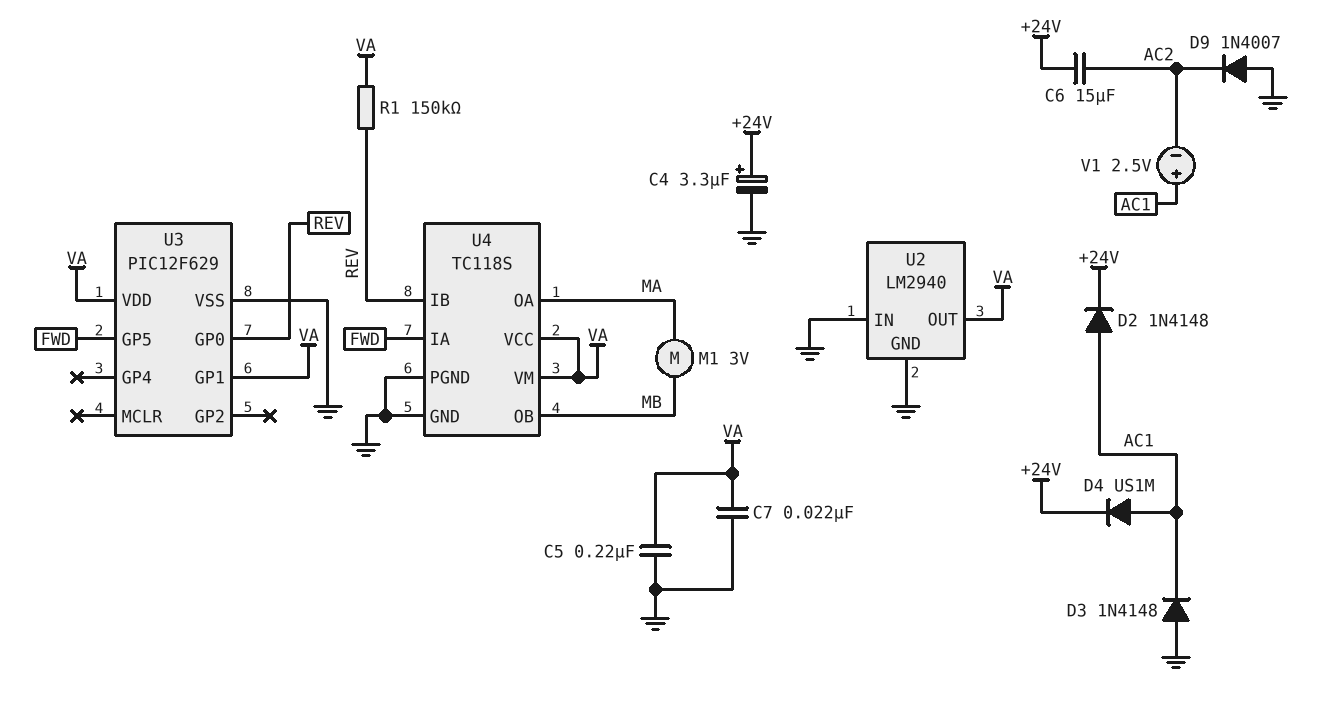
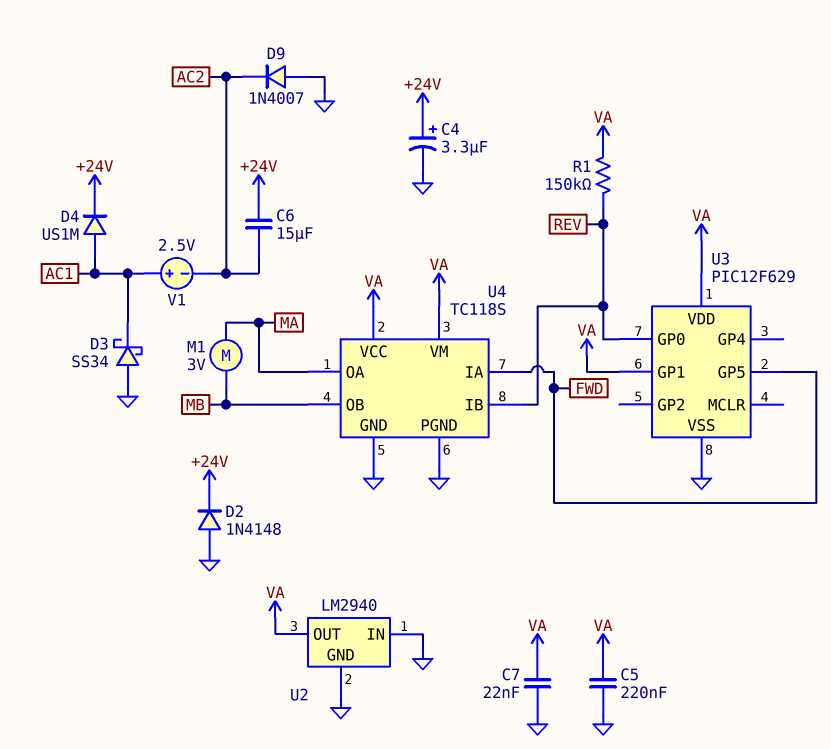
D2: diode 1N4148 (A AC1, K +24V) -> diode 1N4148 (A GND, K +24V)
D3: diode 1N4148 (A GND, K AC1) -> schottky SS34 (A GND, K AC1)

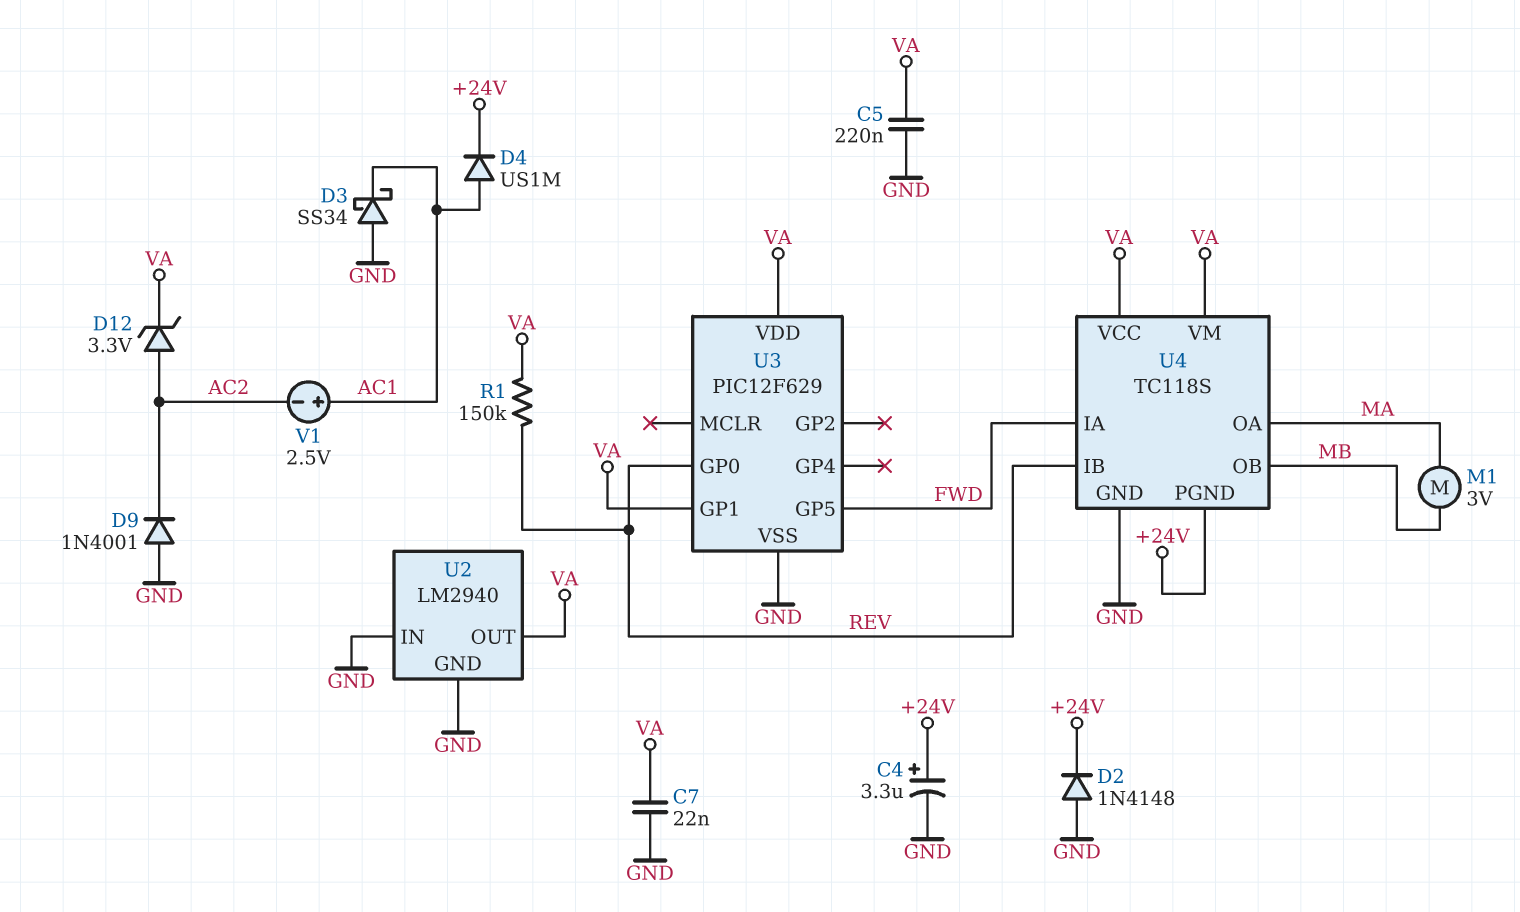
C6: 15uF (+24V, AC2) -> none
D9: diode 1N4007 (A GND, K AC2) -> diode 1N4001 (A GND, K AC2)
D12: none -> zener 3.3V (A AC2, K VA)
U4 pin PGND: GND -> +24V

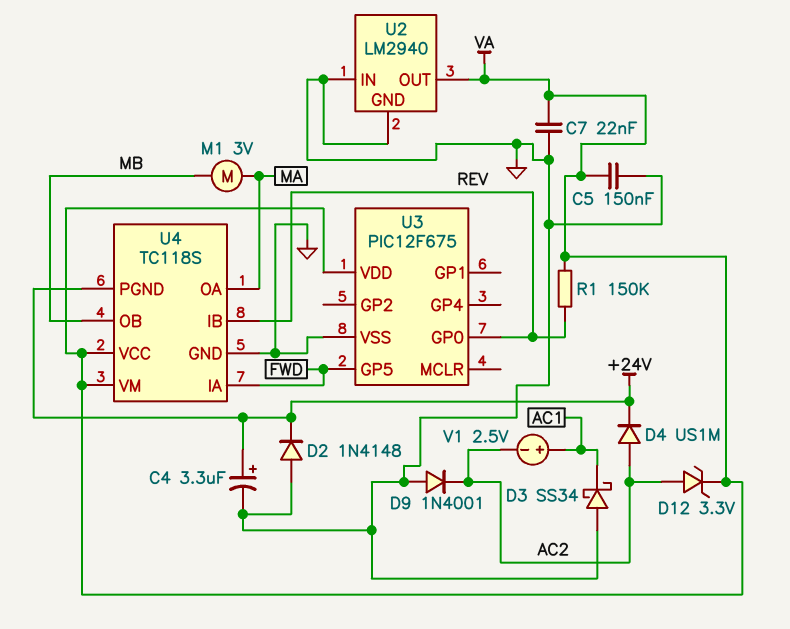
C5: 220nF (GND, VA) -> 150nF (GND, VA)
D4: diode US1M (A AC1, K +24V) -> diode US1M (A AC2, K +24V)
U3: PIC12F629 -> PIC12F675
U3 pin GP1: VA -> none

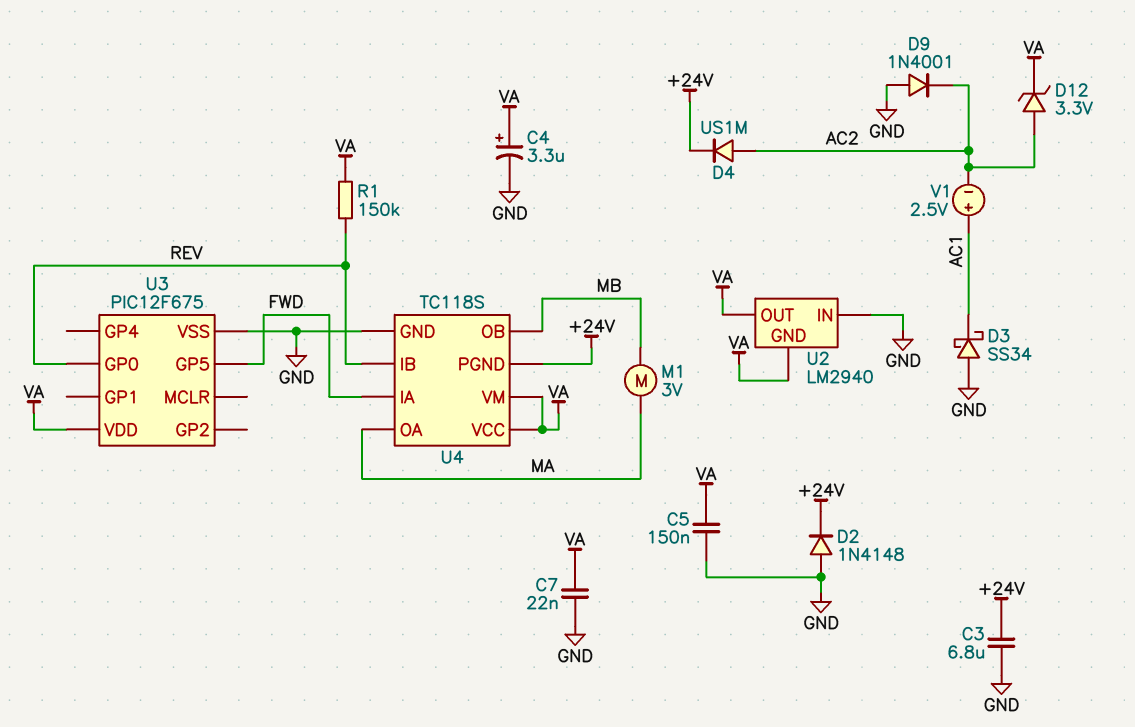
C3: none -> 6.8uF (+24V, GND)
C4: 3.3uF (plus +24V, minus GND) -> 3.3uF (plus VA, minus GND)
U2 pin GND: GND -> VA

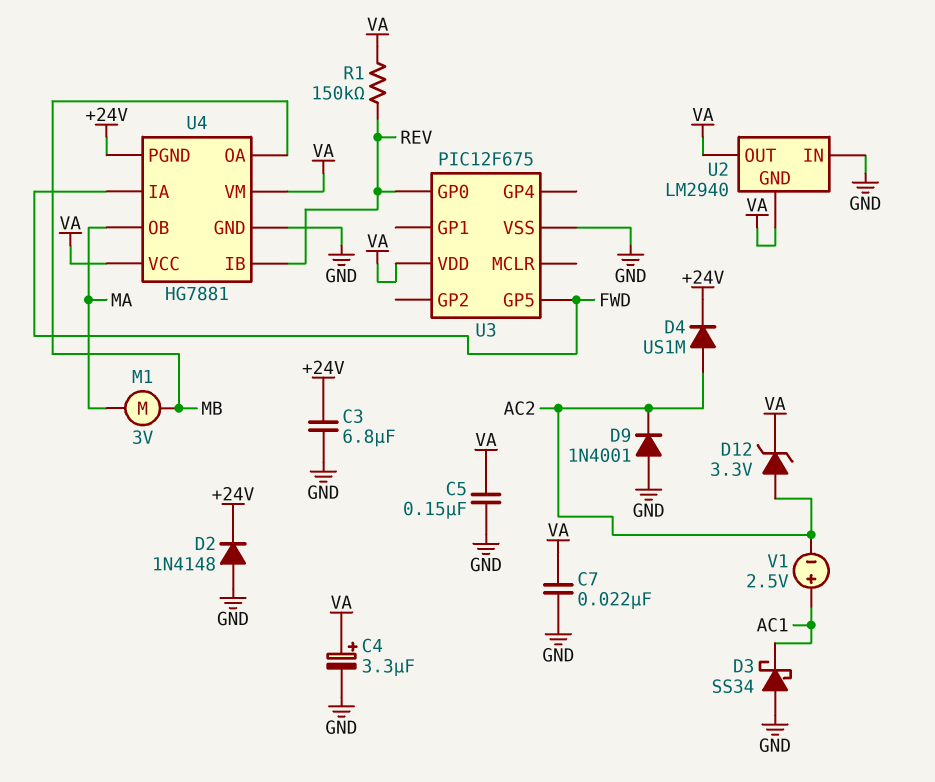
U4: TC118S -> HG7881
U4 pin OA: MA -> MB
U4 pin OB: MB -> MA

